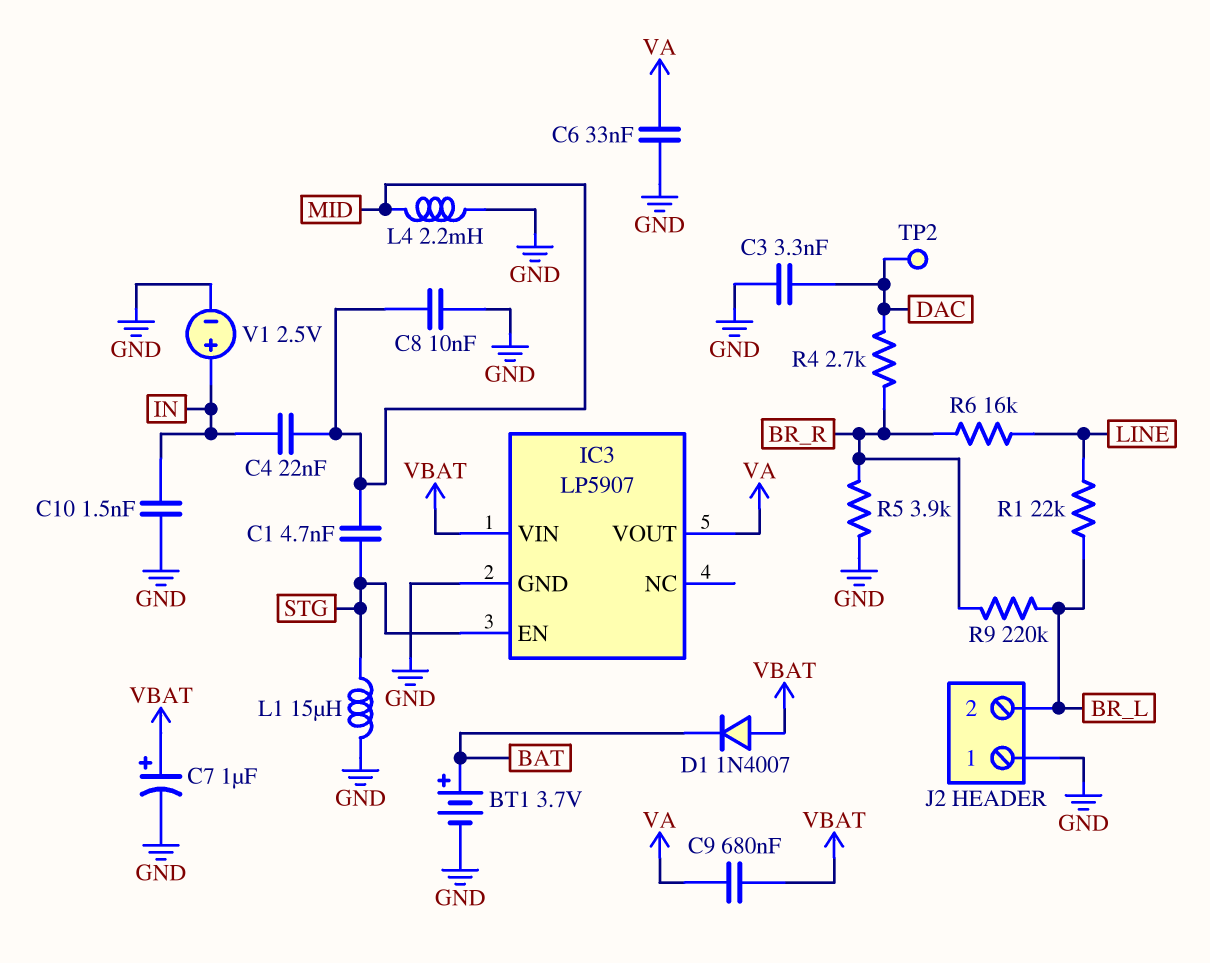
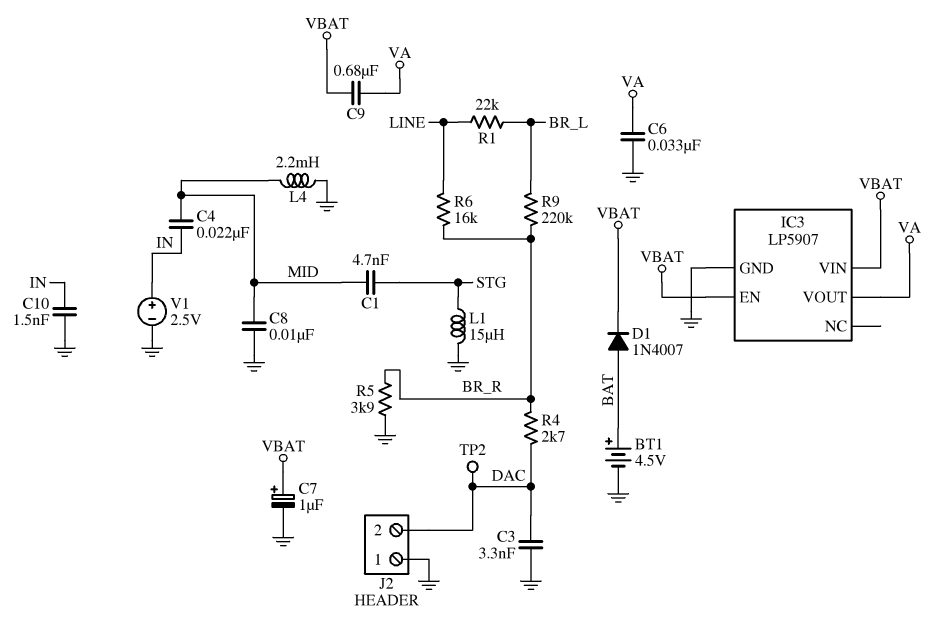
BT1: 3.7V (plus BAT, minus GND) -> 4.5V (plus BAT, minus GND)
D1: diode 1N4007 (A VBAT, K BAT) -> diode 1N4007 (A BAT, K VBAT)
IC3 pin EN: STG -> VBAT
J2 pin 2: BR_L -> DAC

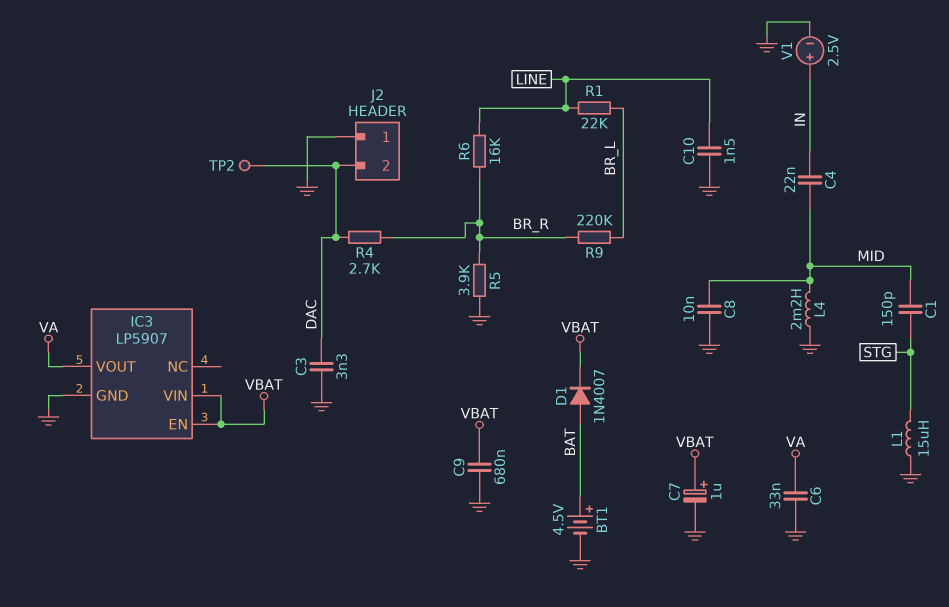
C1: 4.7nF (MID, STG) -> 150pF (MID, STG)
C9: 680nF (VA, VBAT) -> 680nF (GND, VBAT)
C10: 1.5nF (GND, IN) -> 1.5nF (GND, LINE)

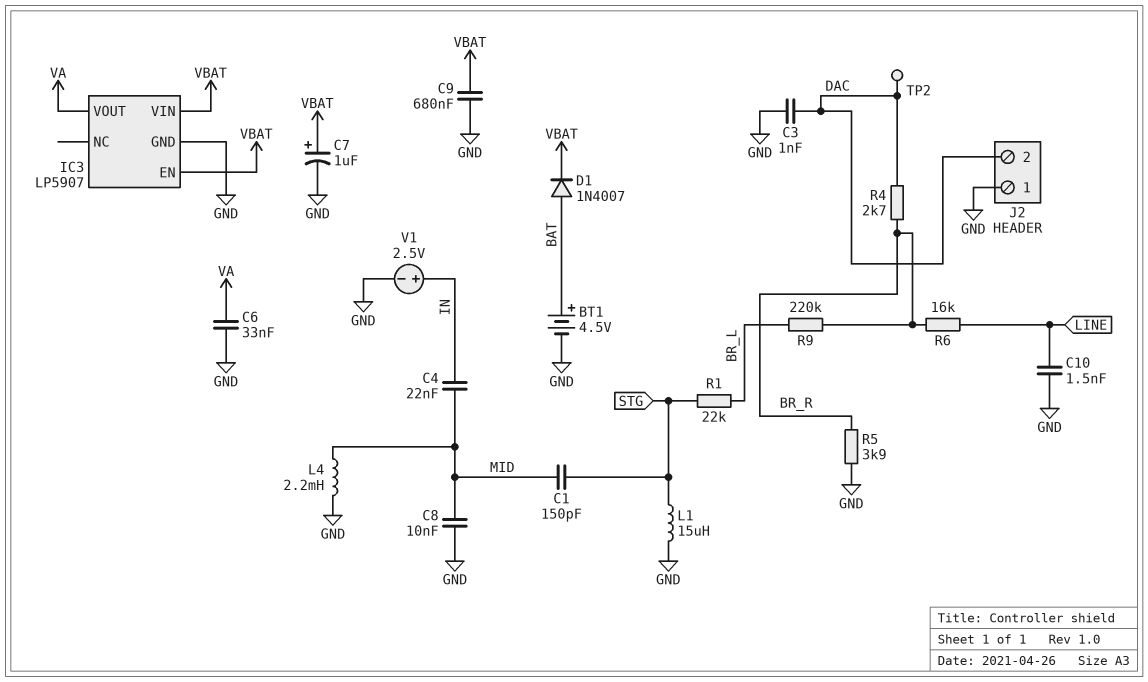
C3: 3.3nF (DAC, GND) -> 1nF (DAC, GND)
R1: 22k (BR_L, LINE) -> 22k (BR_L, STG)

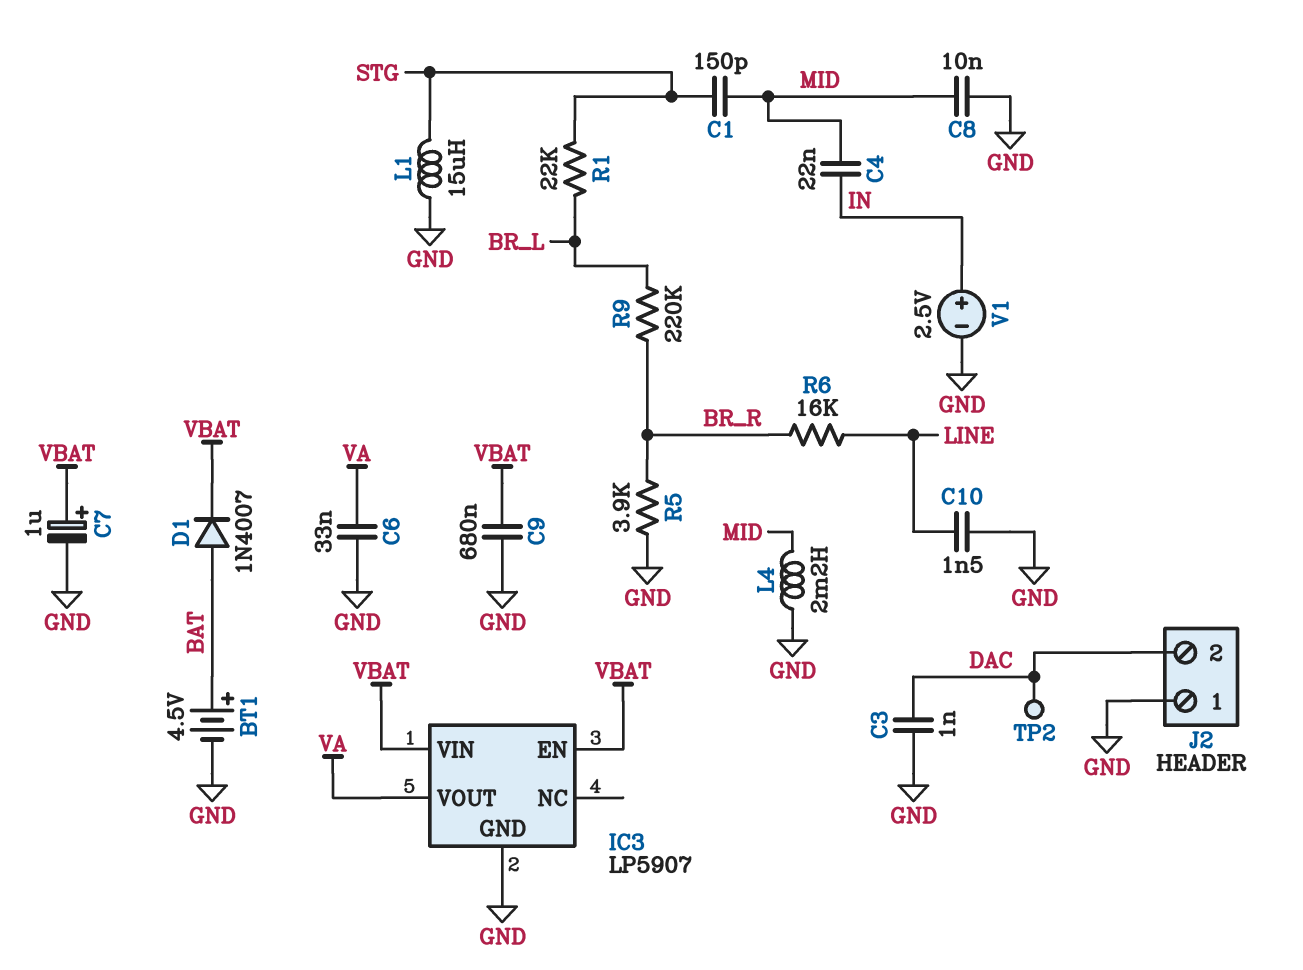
R4: 2.7k (BR_R, DAC) -> none

